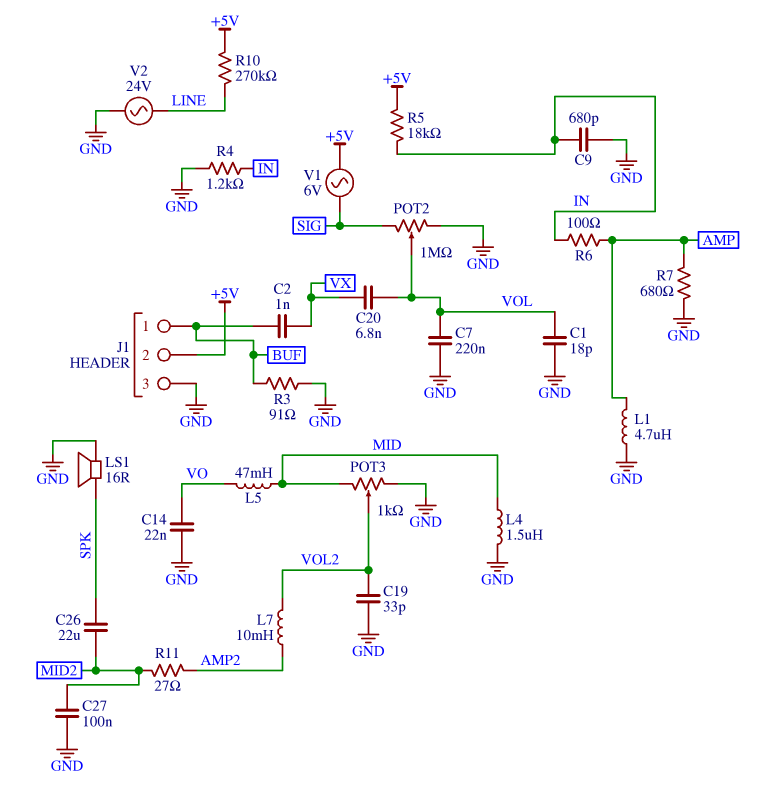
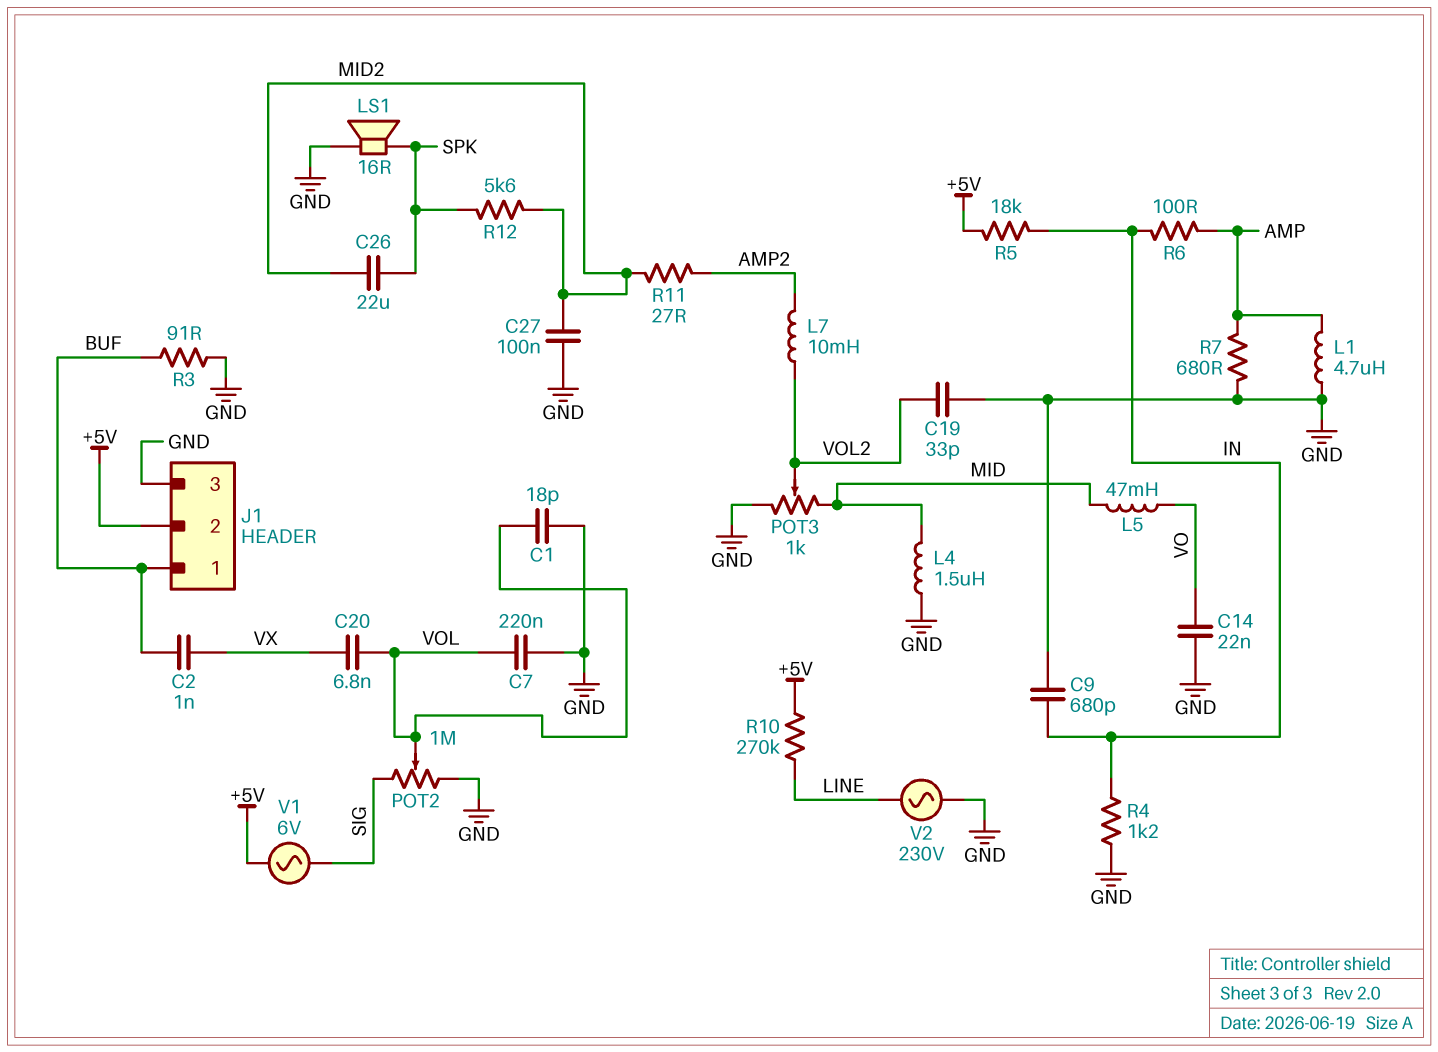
R12: none -> 5.6k (MID2, SPK)
V2: AC 24V (GND, LINE) -> AC 230V (GND, LINE)

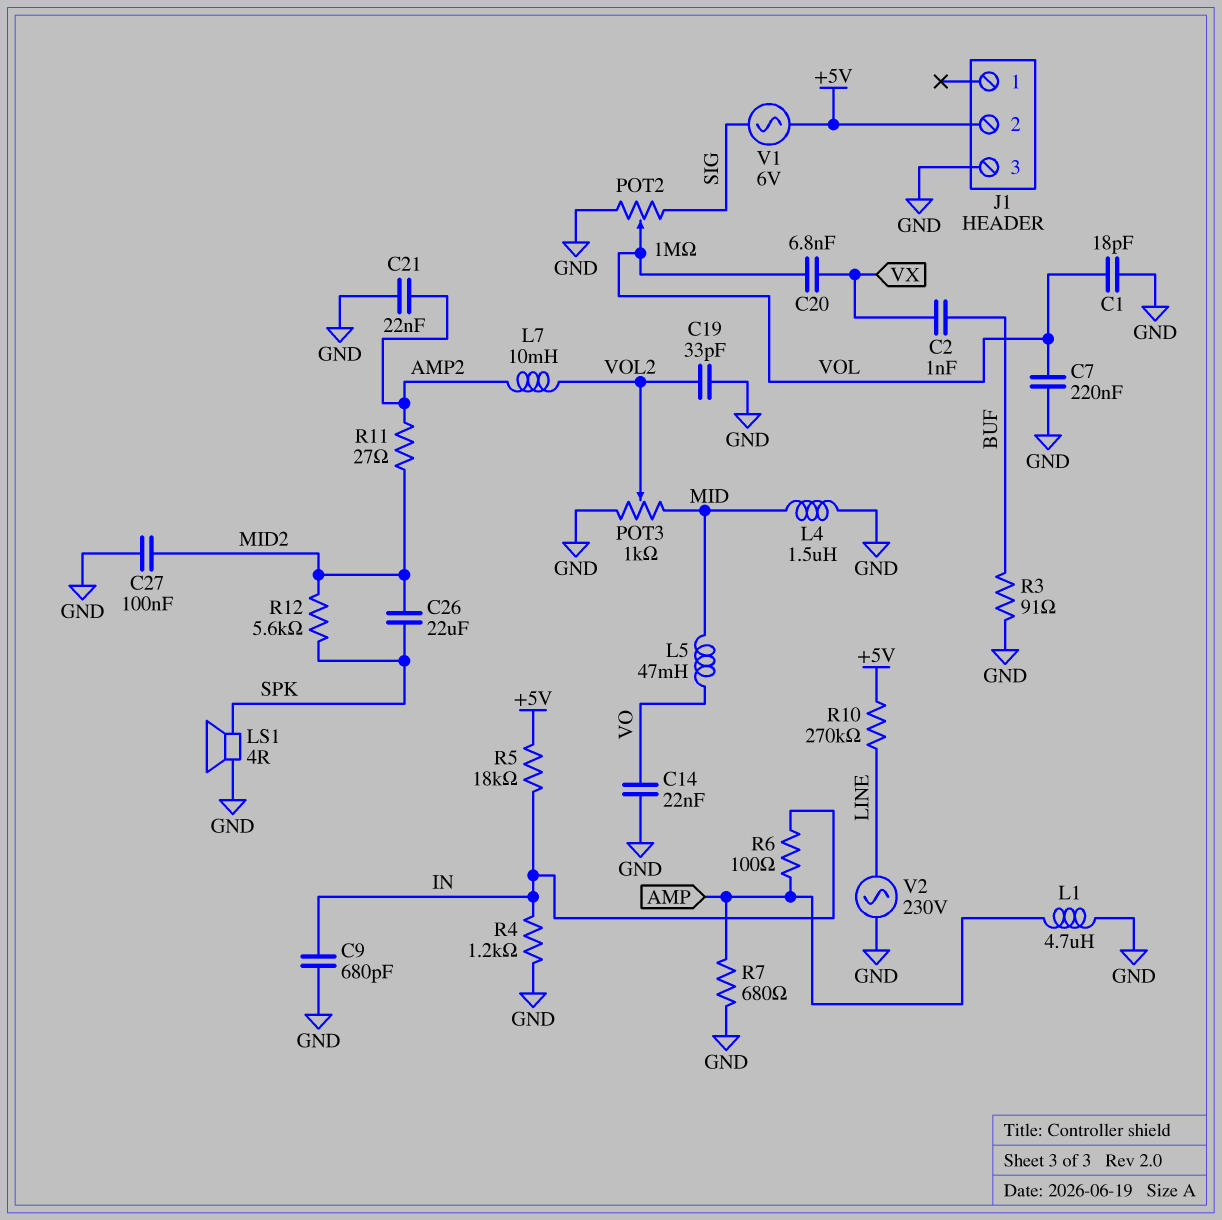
C21: none -> 22nF (AMP2, GND)
J1 pin 1: BUF -> none
LS1: speaker 16R (GND, SPK) -> speaker 4R (GND, SPK)

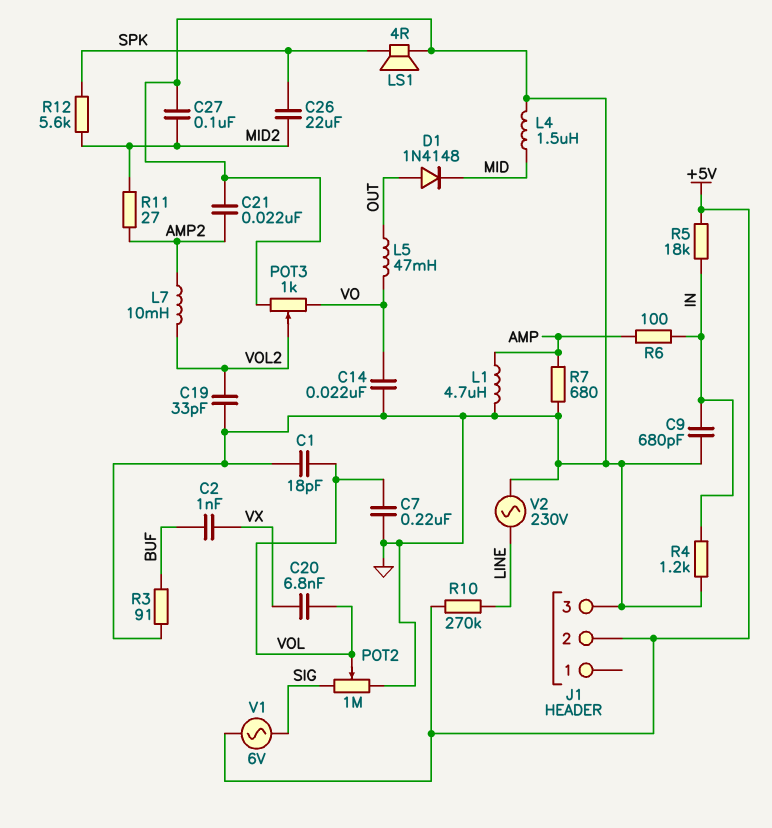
D1: none -> diode 1N4148 (A OUT, K MID)
L5: 47mH (MID, VO) -> 47mH (OUT, VO)
POT3: 1k (GND, MID, wiper VOL2) -> 1k (GND, VO, wiper VOL2)

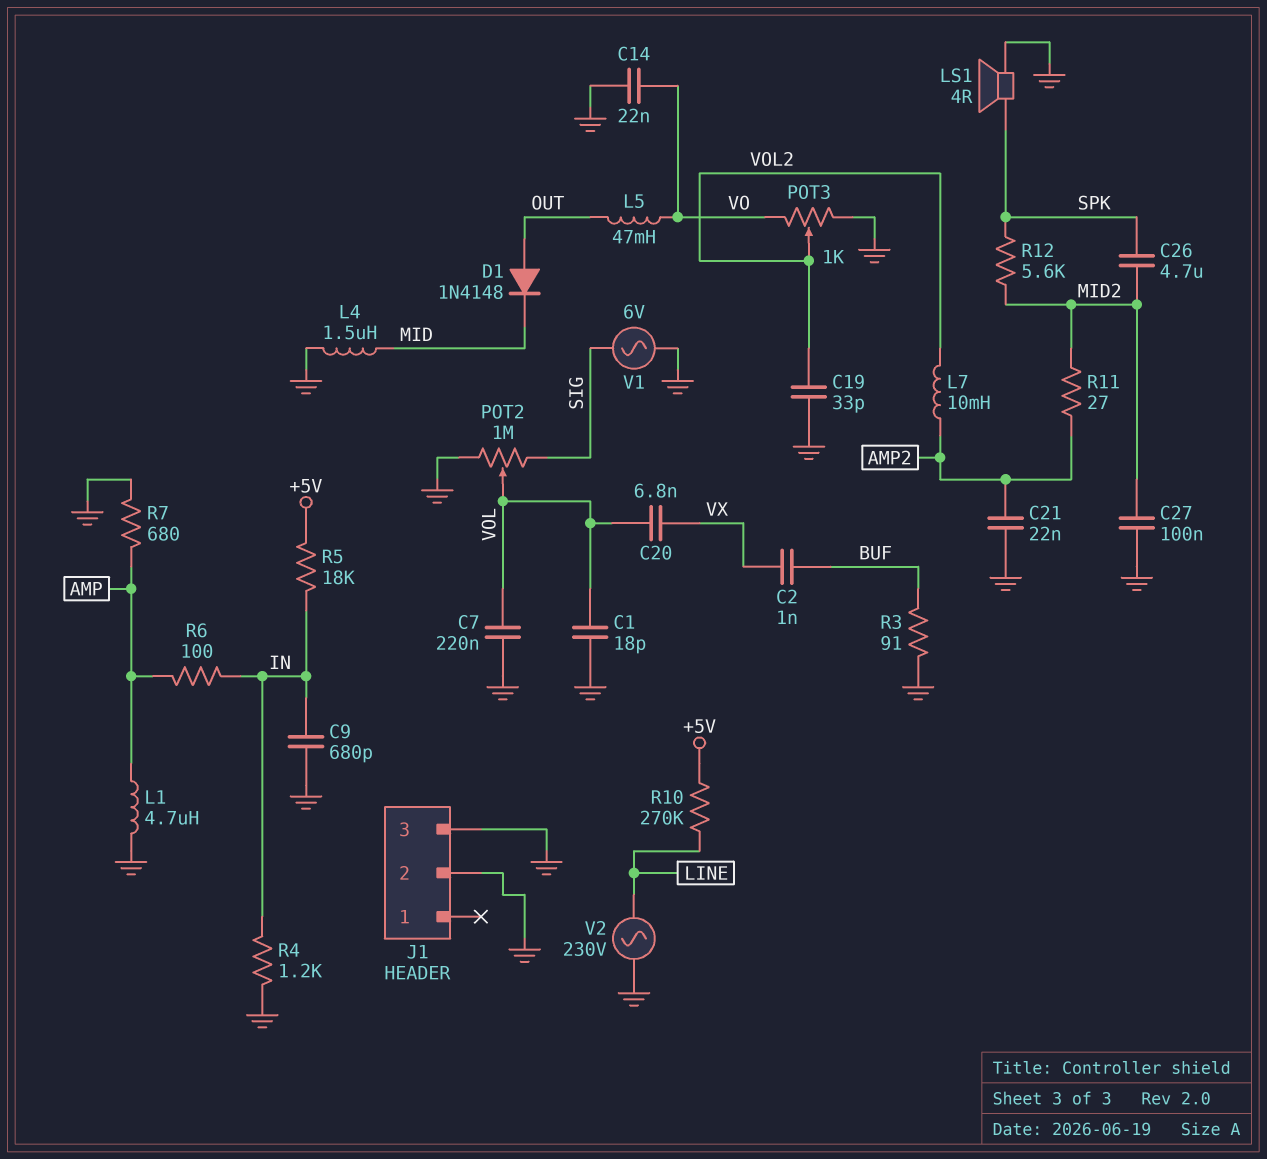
C26: 22uF (MID2, SPK) -> 4.7uF (MID2, SPK)
J1 pin 2: +5V -> GND
V1: AC 6V (+5V, SIG) -> AC 6V (GND, SIG)

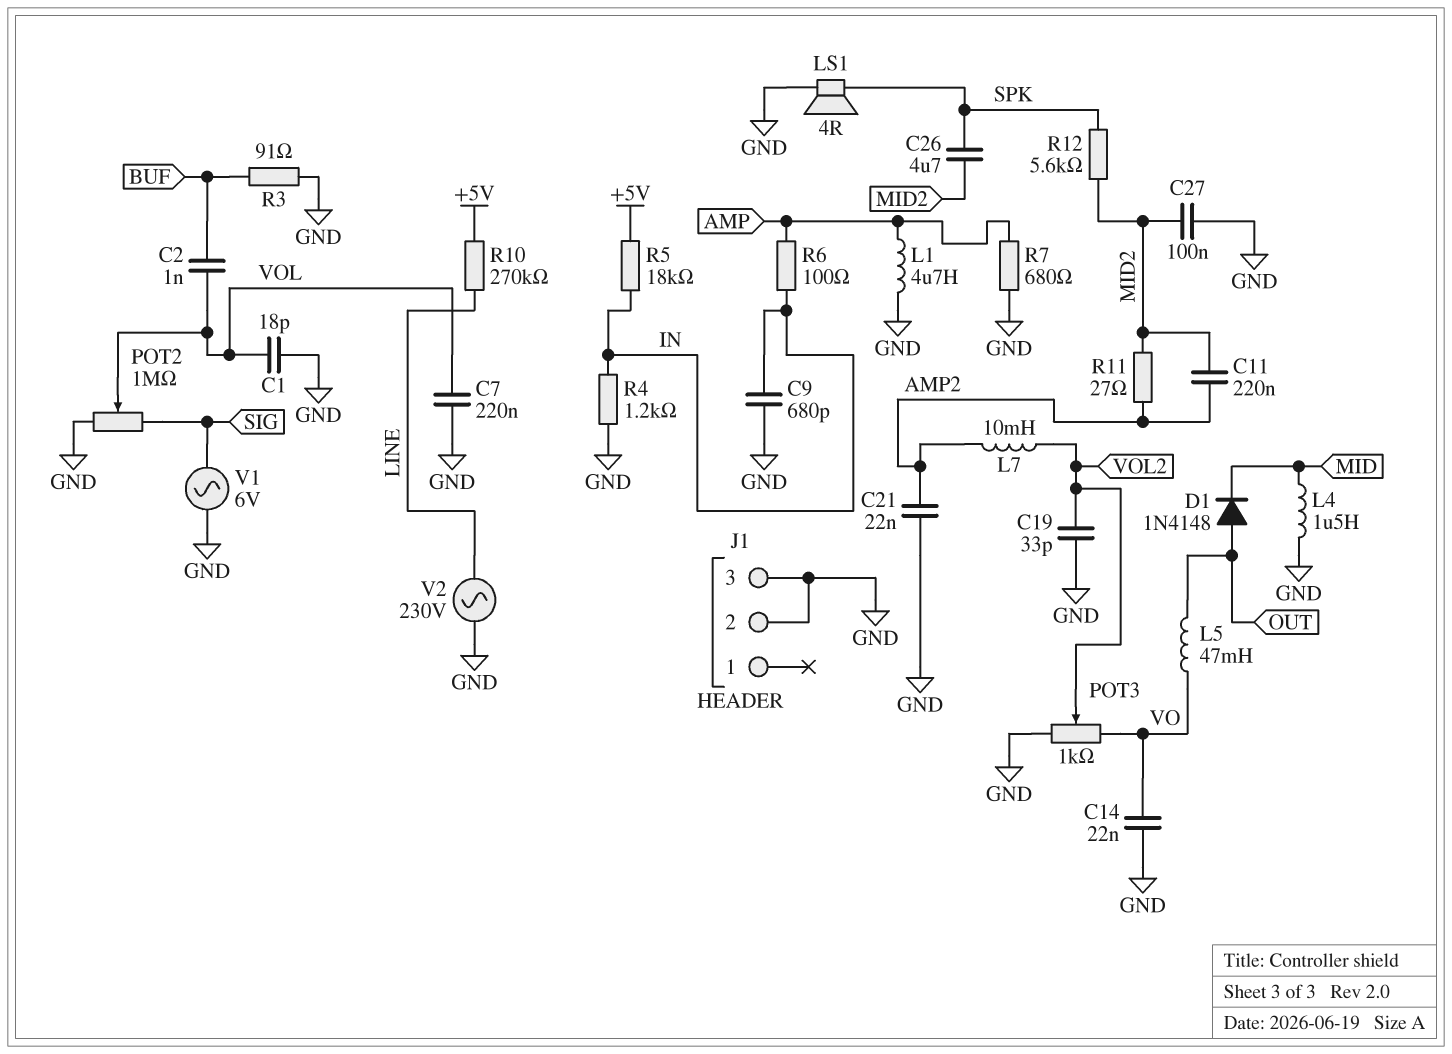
C2: 1nF (BUF, VX) -> 1nF (BUF, VOL)
C11: none -> 220nF (AMP2, MID2)
C20: 6.8nF (VOL, VX) -> none

